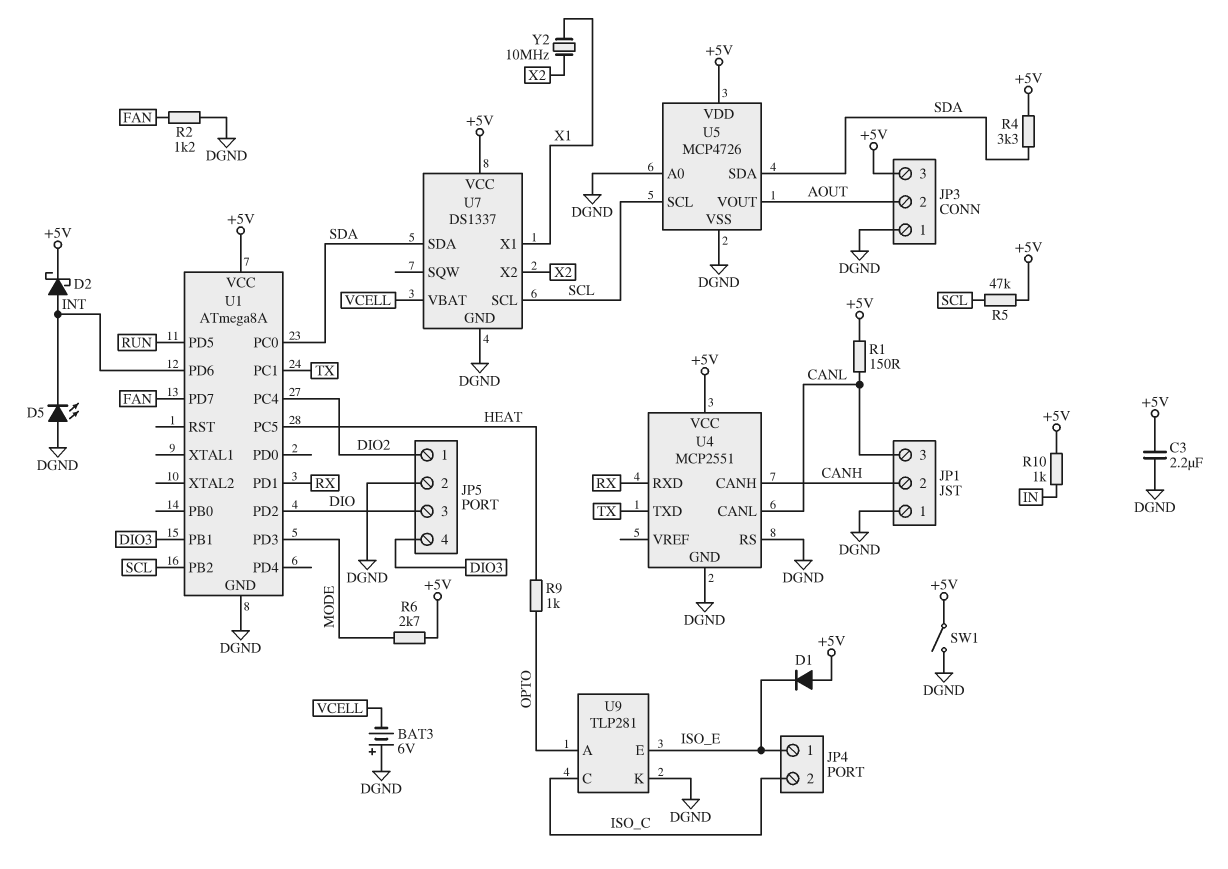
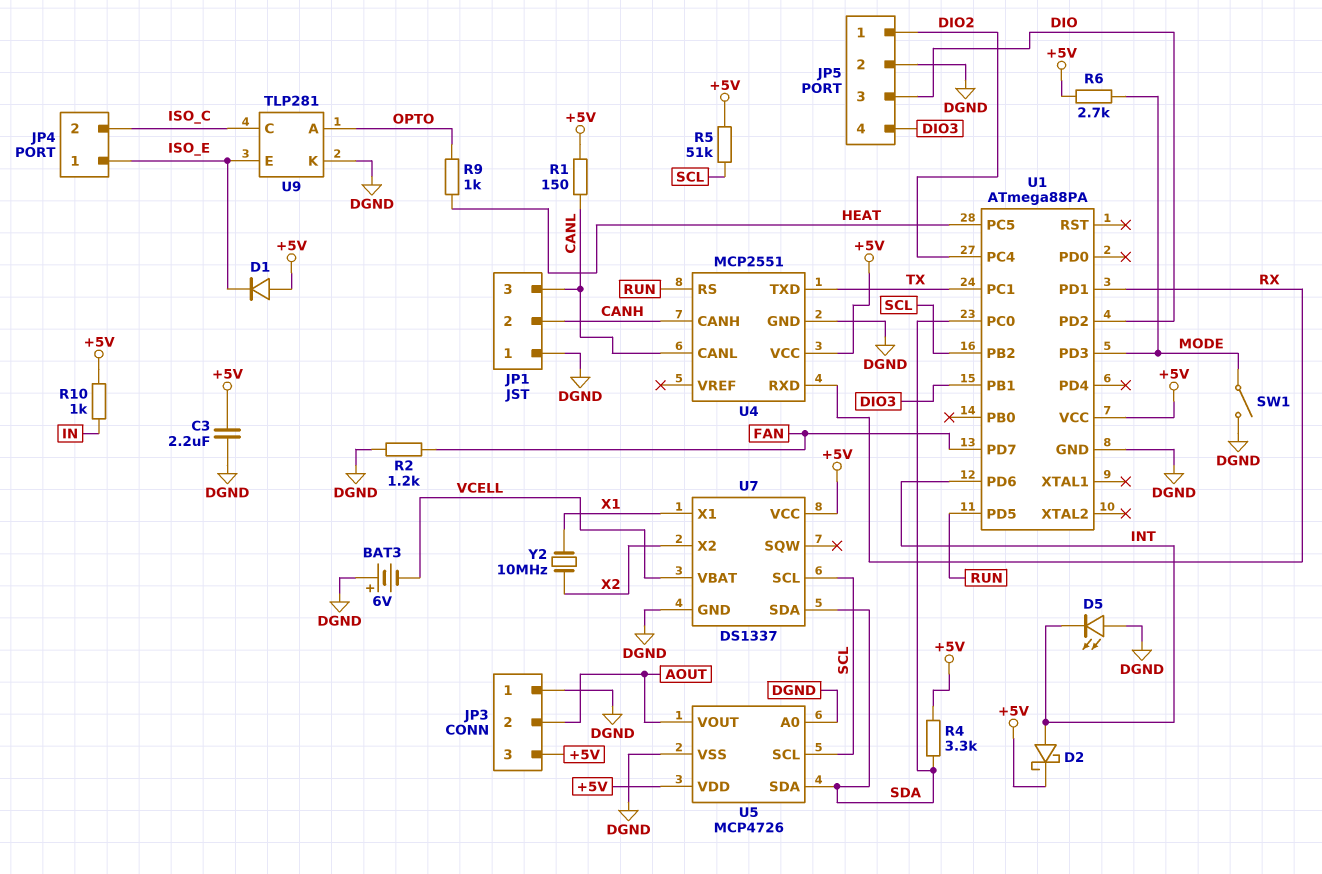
R5: 47k (+5V, SCL) -> 51k (+5V, SCL)
SW1: switch (+5V, DGND) -> switch (DGND, MODE)
U1: ATmega8A -> ATmega88PA
U4 pin RS: DGND -> RUN

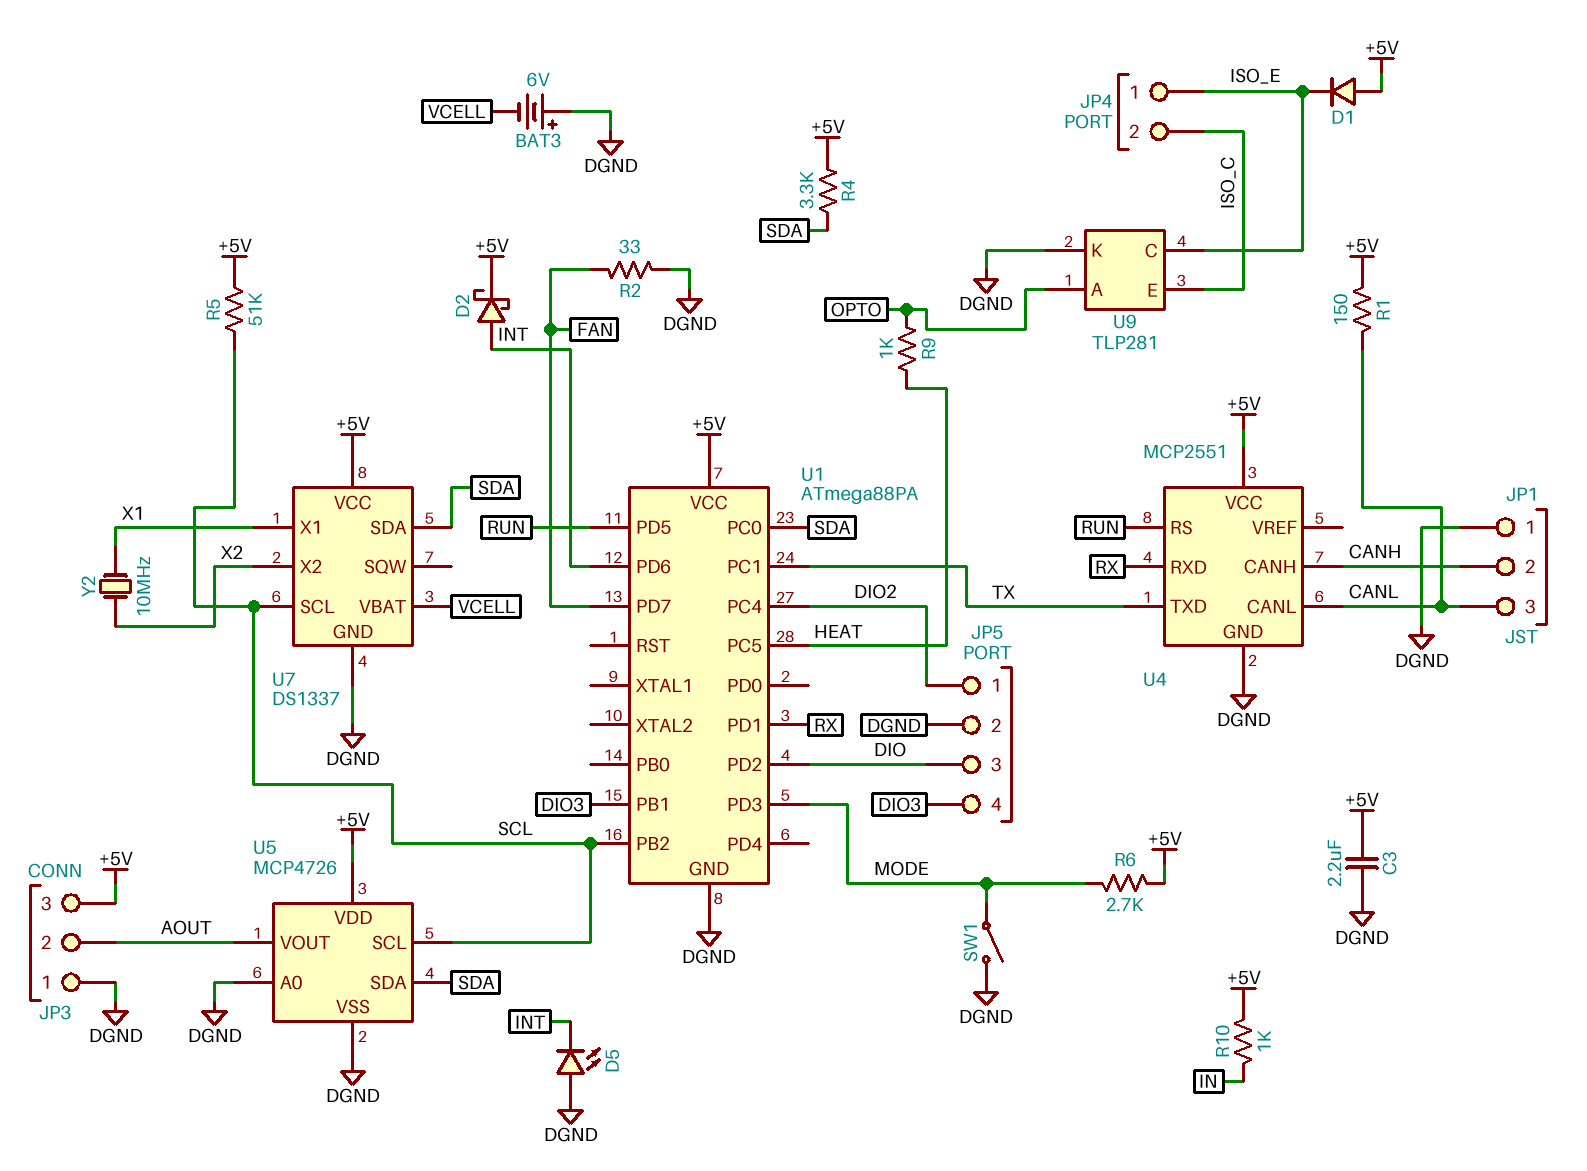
R2: 1.2k (DGND, FAN) -> 33 (DGND, FAN)
U9 pin C: ISO_C -> ISO_E
U9 pin E: ISO_E -> ISO_C

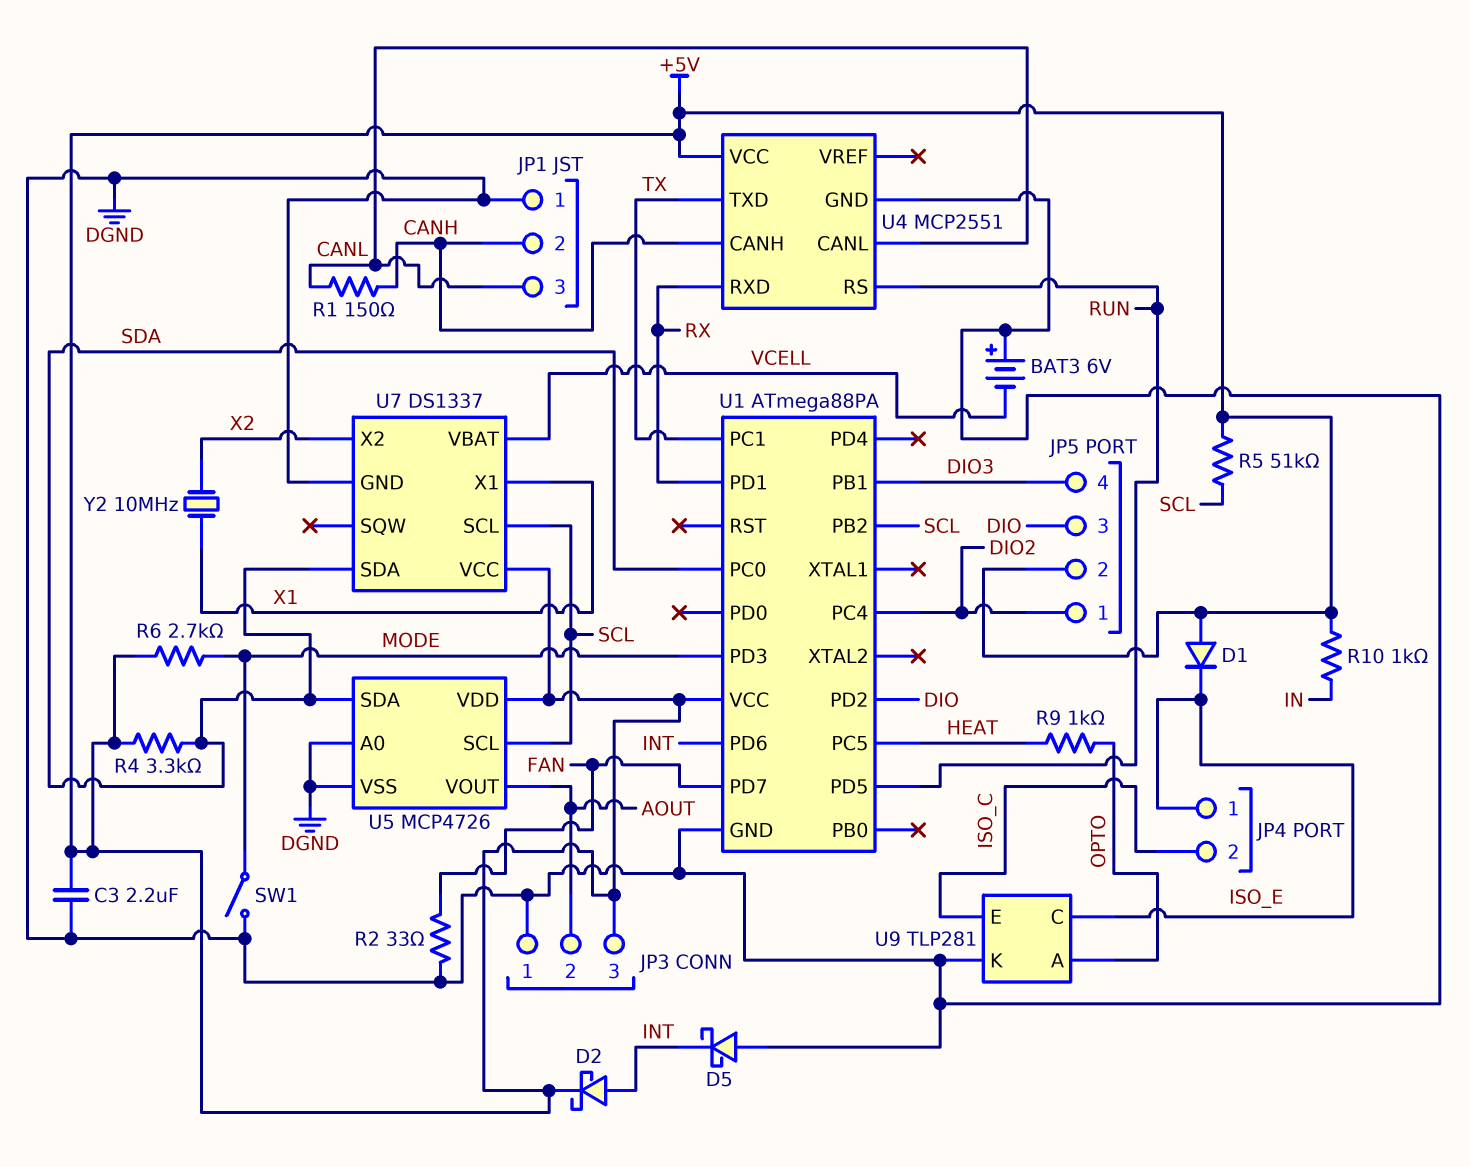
D5: LED (A DGND, K INT) -> schottky (A DGND, K INT)
JP5 pin 2: DGND -> +5V
R1: 150 (+5V, CANL) -> 150 (CANH, CANL)

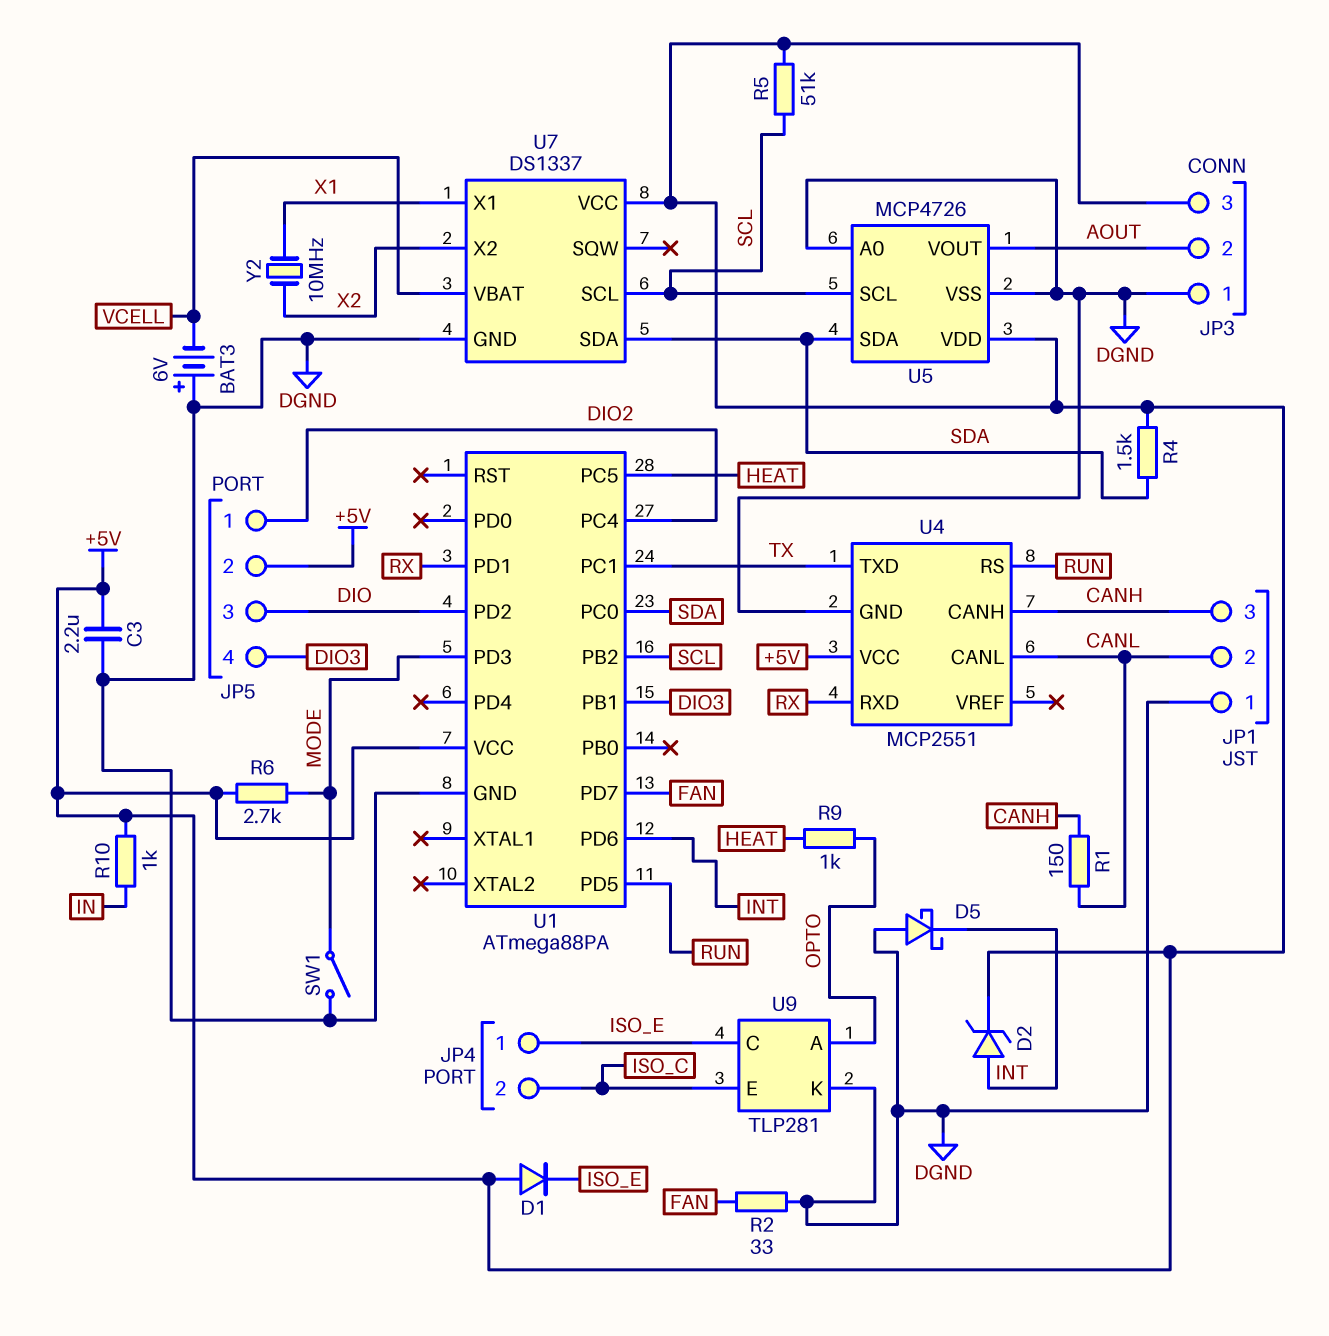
D2: schottky (A INT, K +5V) -> zener (A INT, K +5V)
JP1 pin 2: CANH -> CANL
JP1 pin 3: CANL -> CANH
R4: 3.3k (+5V, SDA) -> 1.5k (+5V, SDA)

